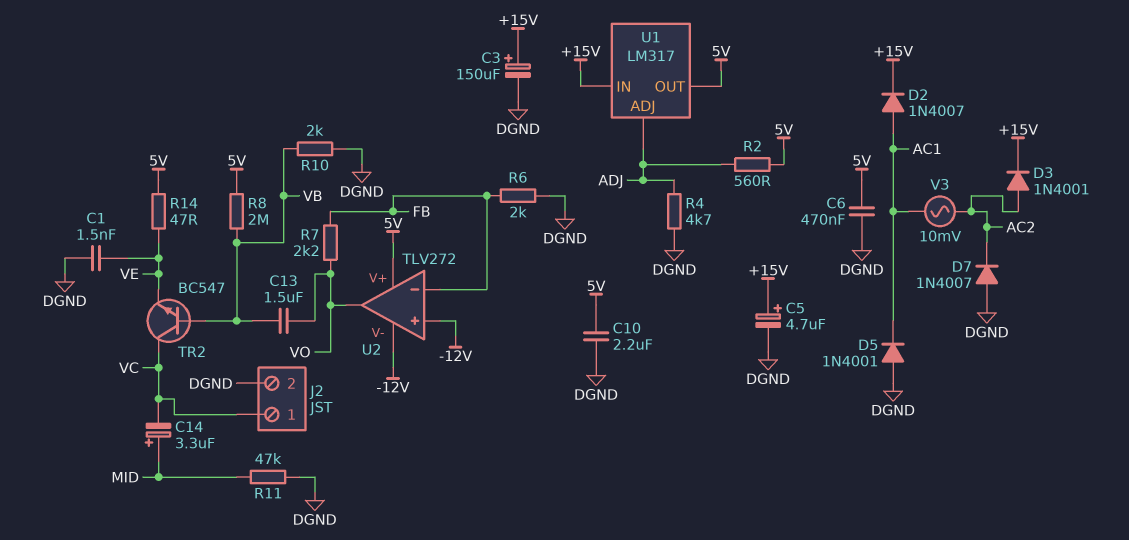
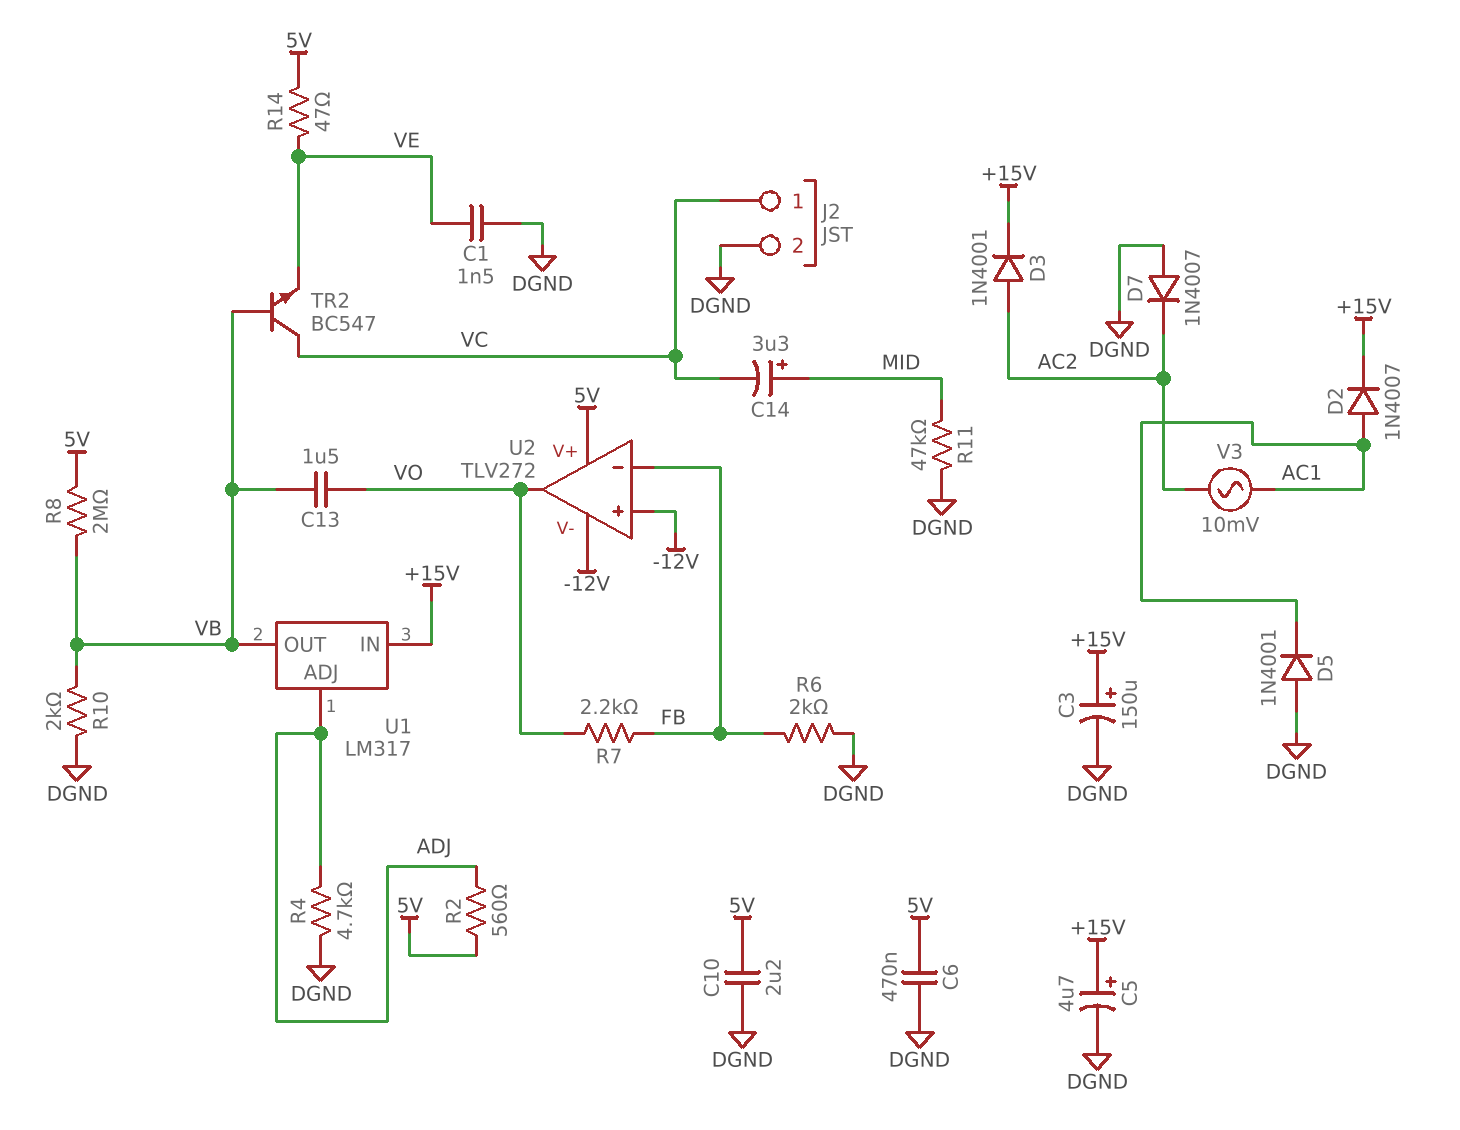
U1 pin OUT: 5V -> VB

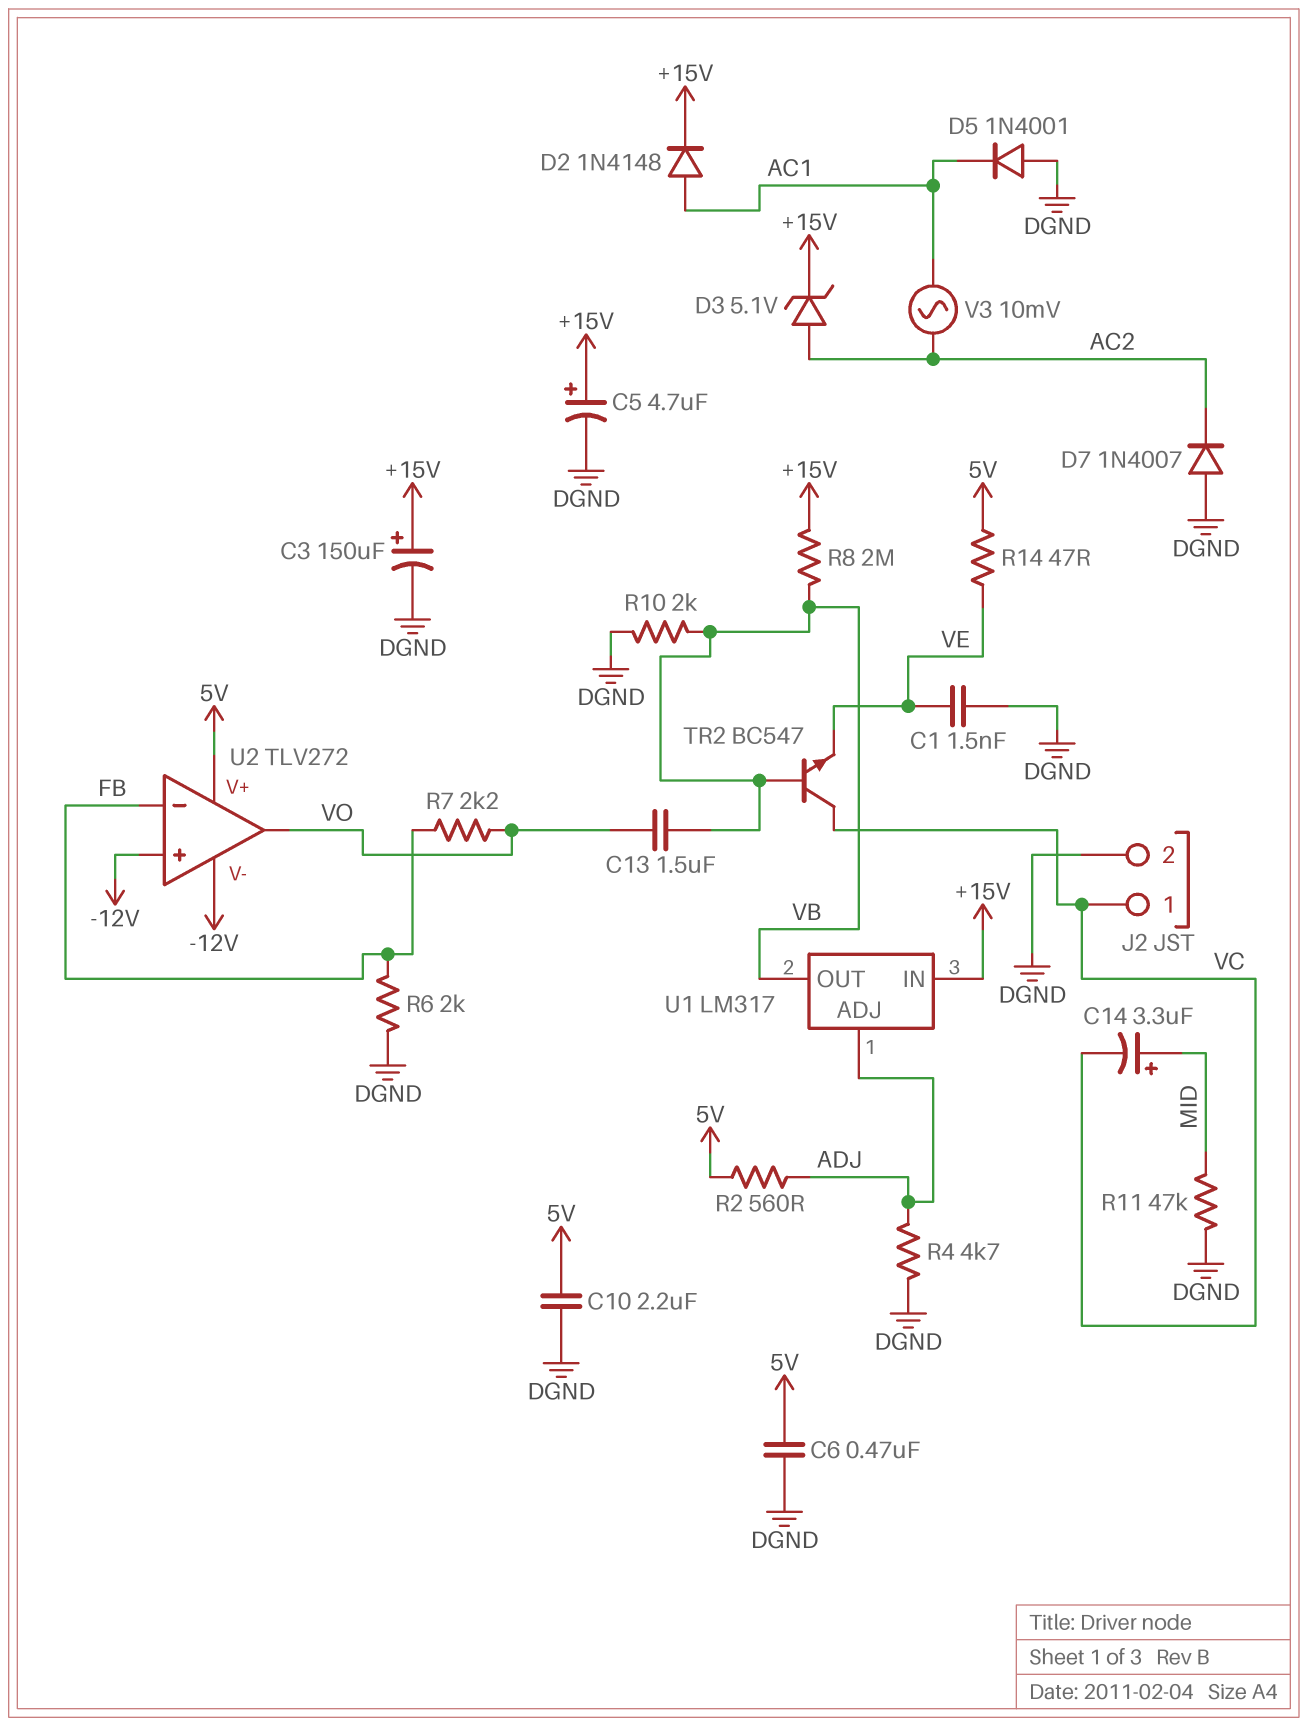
D2: diode 1N4007 (A AC1, K +15V) -> diode 1N4148 (A AC1, K +15V)
D3: diode 1N4001 (A AC2, K +15V) -> zener 5.1V (A AC2, K +15V)
R8: 2M (5V, VB) -> 2M (+15V, VB)

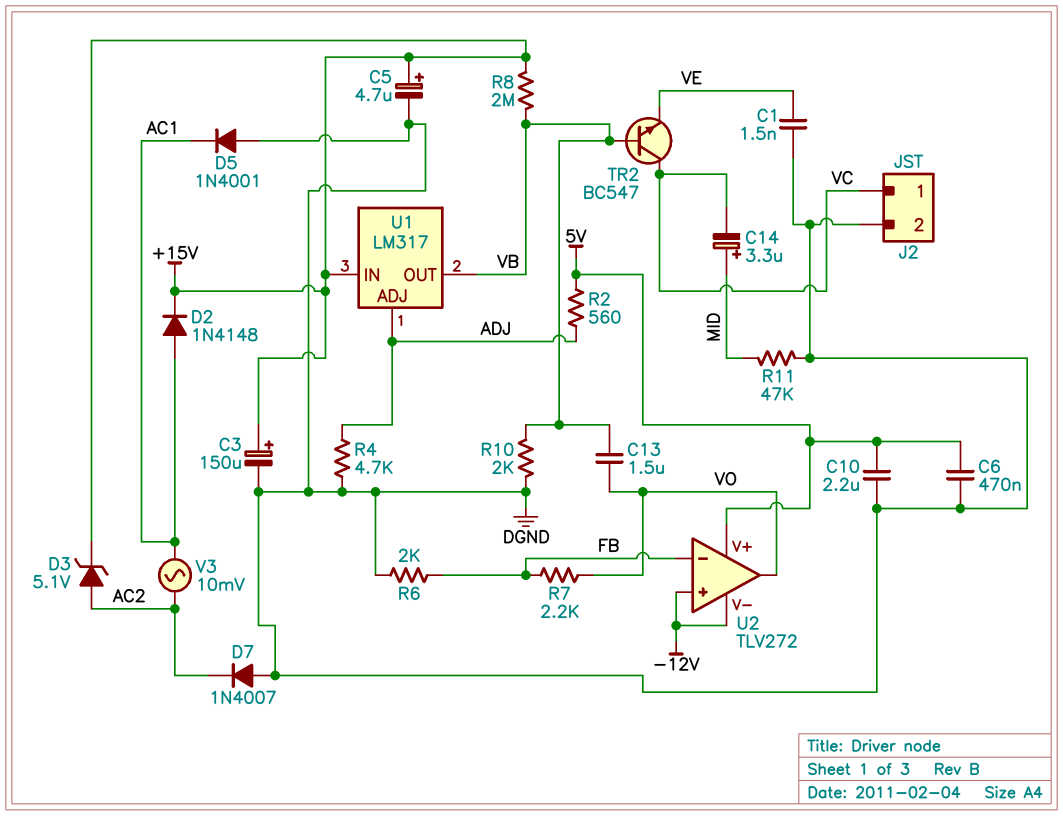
R14: 47 (5V, VE) -> none

